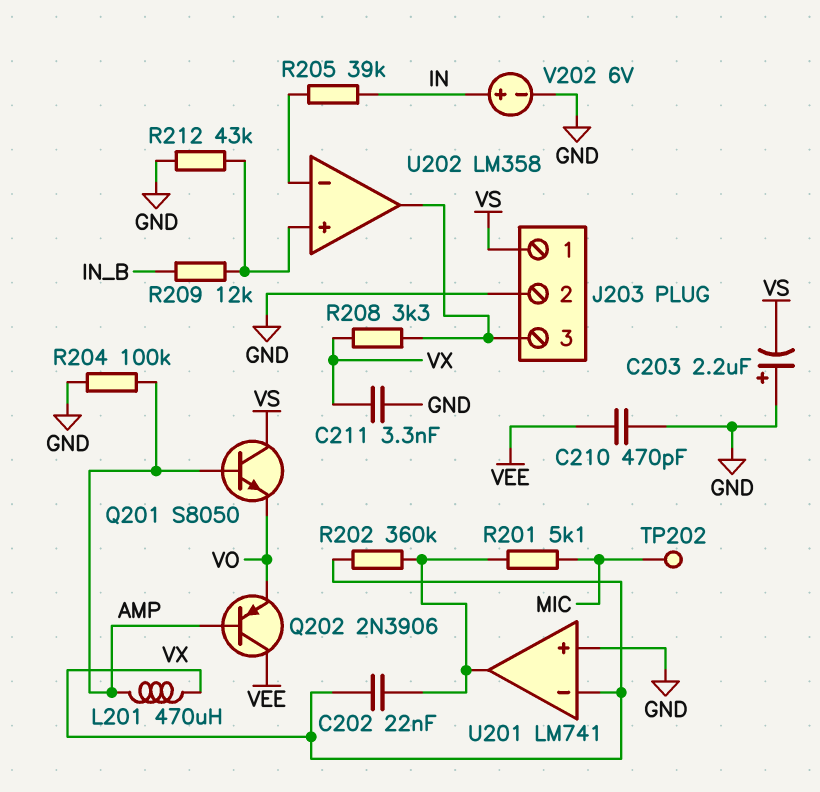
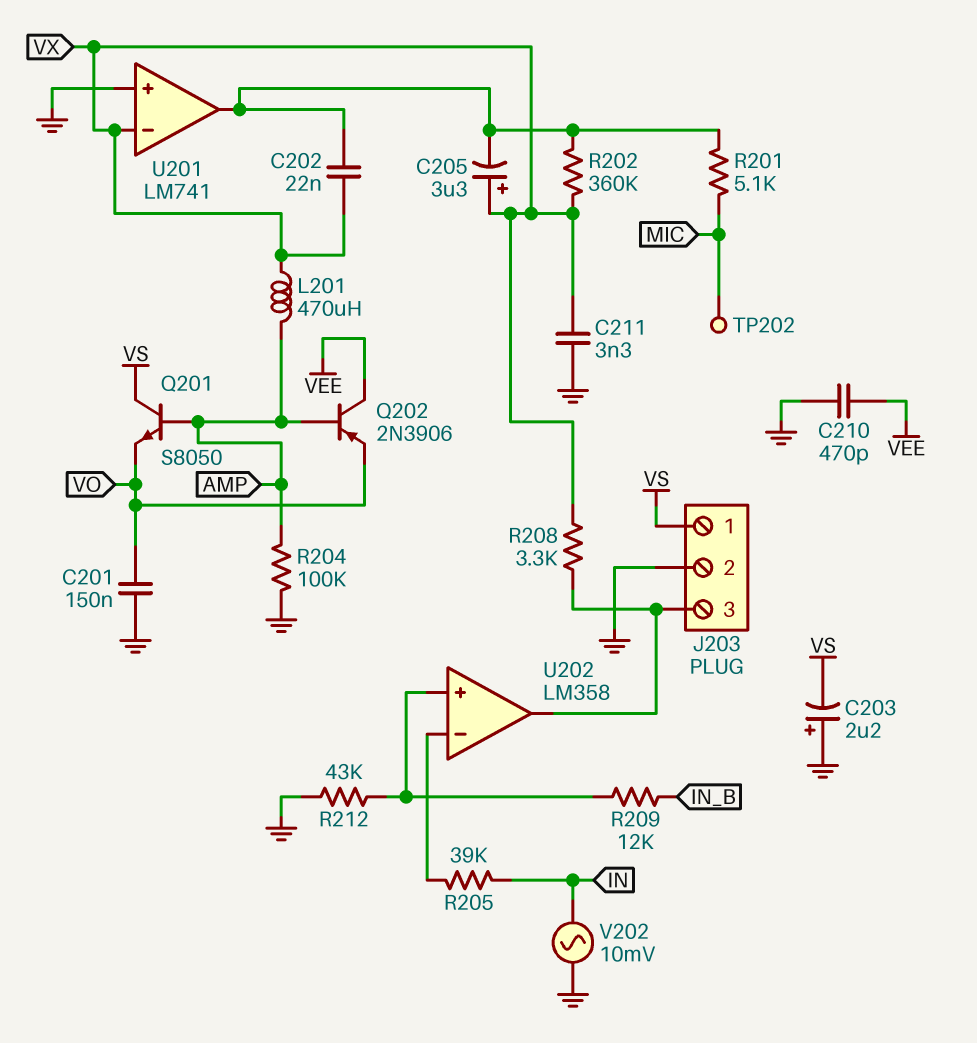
C201: none -> 150nF (GND, VO)
C205: none -> 3.3uF (plus VX, minus U201/out)
V202: 6V (plus IN, minus GND) -> AC 10mV (GND, IN)

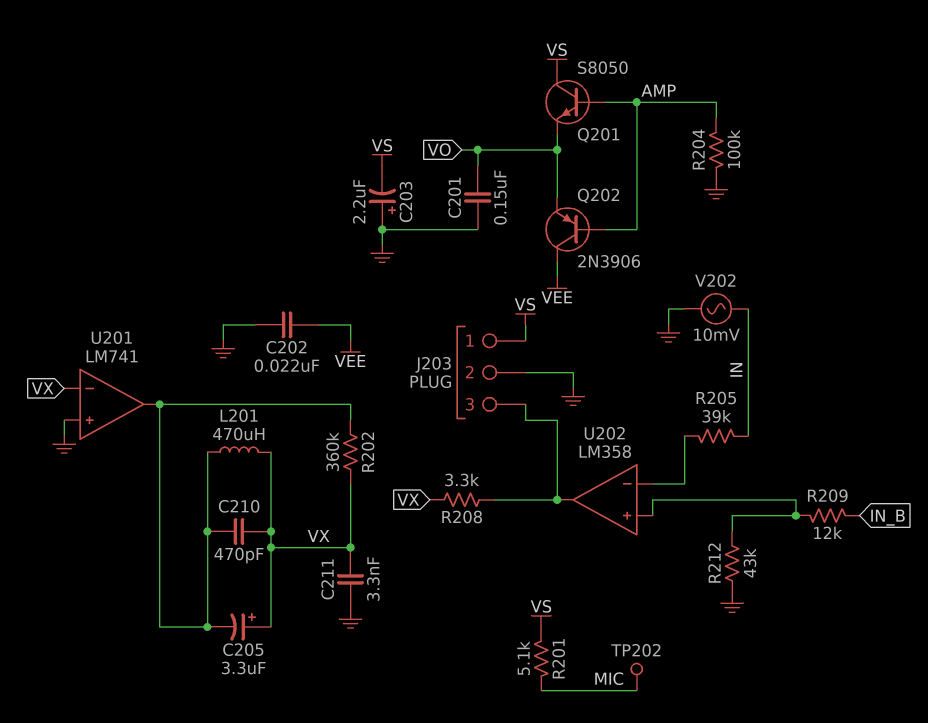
C202: 22nF (U201/out, VX) -> 22nF (GND, VEE)
C210: 470pF (GND, VEE) -> 470pF (U201/out, VX)
L201: 470uH (AMP, VX) -> 470uH (U201/out, VX)
R201: 5.1k (MIC, U201/out) -> 5.1k (MIC, VS)

